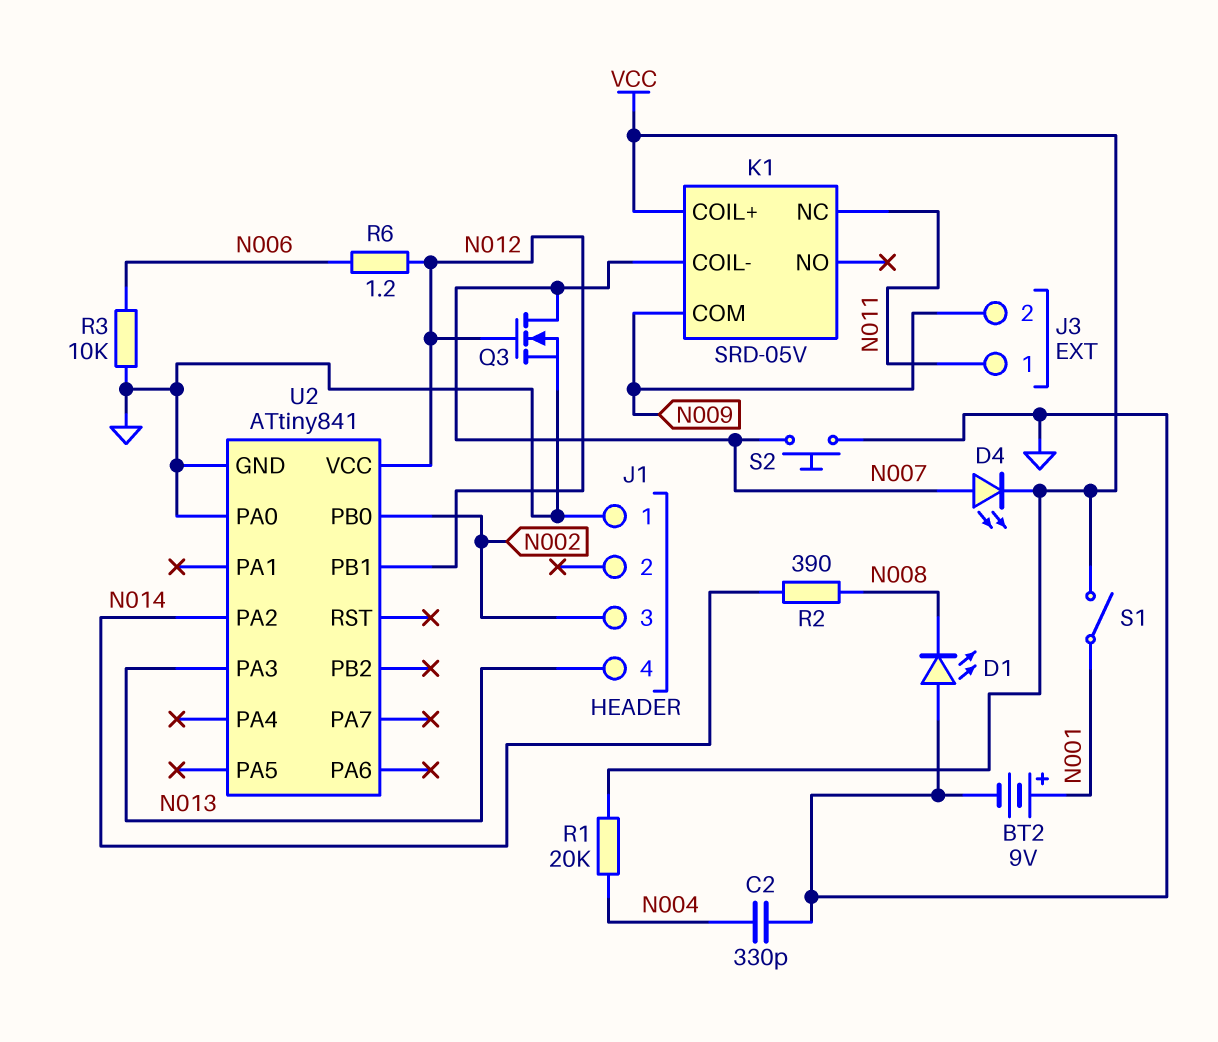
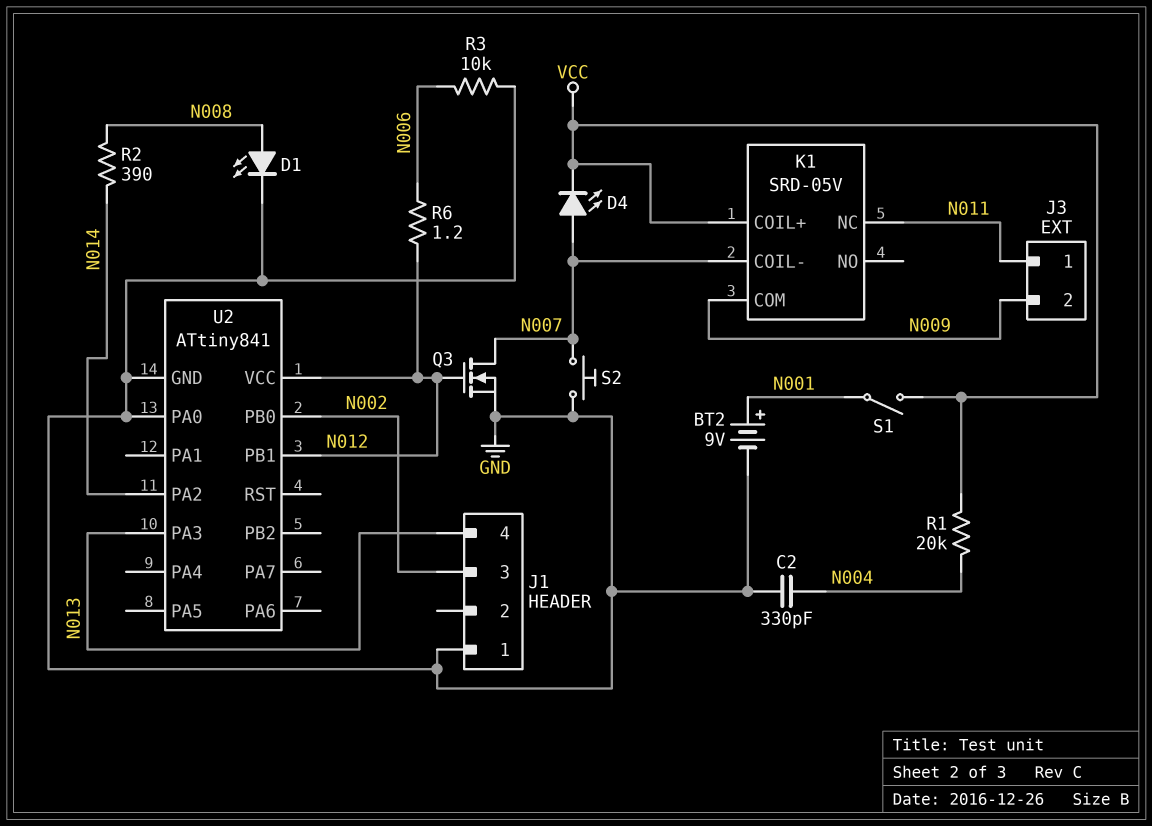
D1: LED (A GND, K N008) -> LED (A N008, K GND)

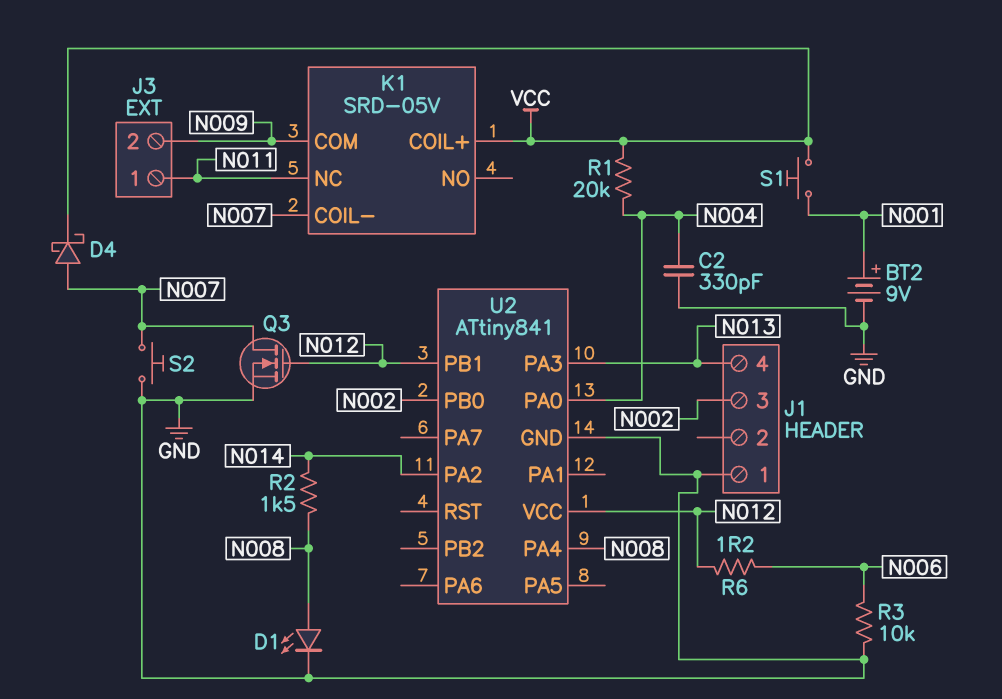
D4: LED (A N007, K VCC) -> schottky (A N007, K VCC)
R2: 390 (N008, N014) -> 1.5k (N008, N014)
S1: switch (N001, VCC) -> button (N001, VCC)
U2 pin PA0: GND -> N004
U2 pin PA4: none -> N008

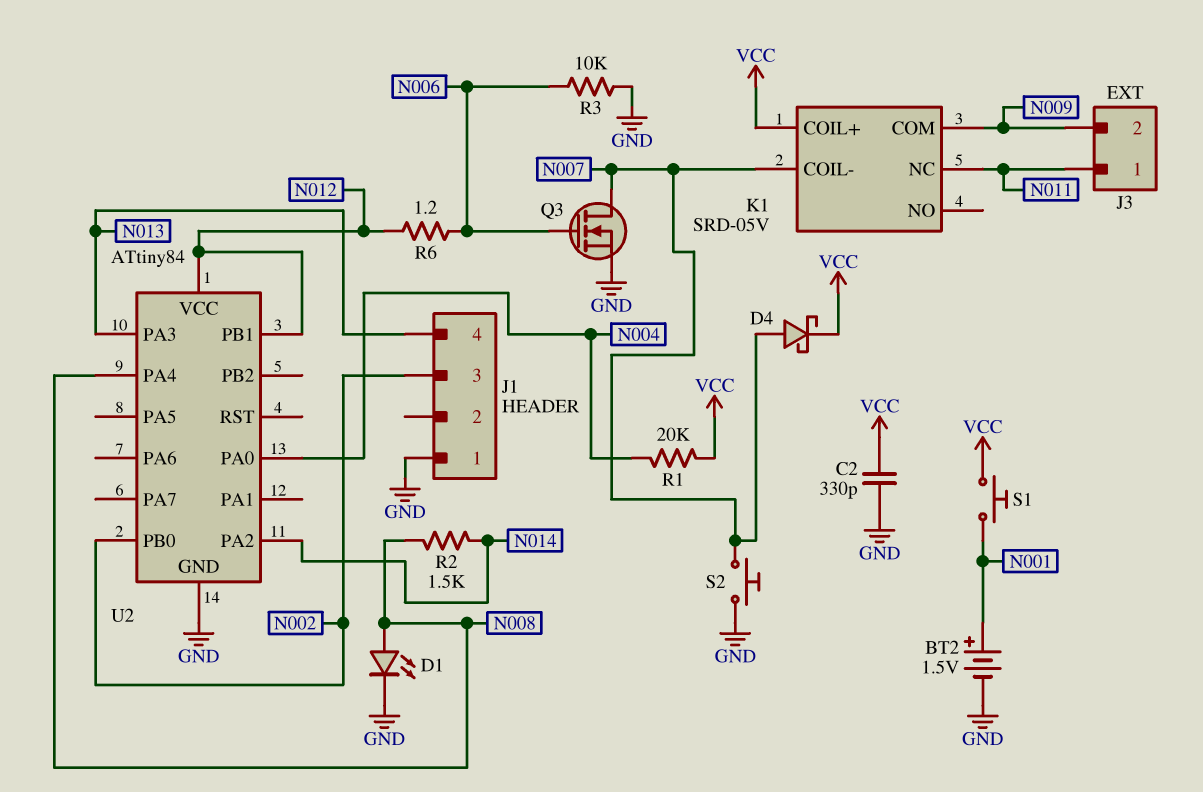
BT2: 9V (plus N001, minus GND) -> 1.5V (plus N001, minus GND)
C2: 330pF (GND, N004) -> 330pF (GND, VCC)
Q3: NMOS (G N012, D N007, S GND) -> NMOS (G N006, D N007, S GND)
U2: ATtiny841 -> ATtiny84

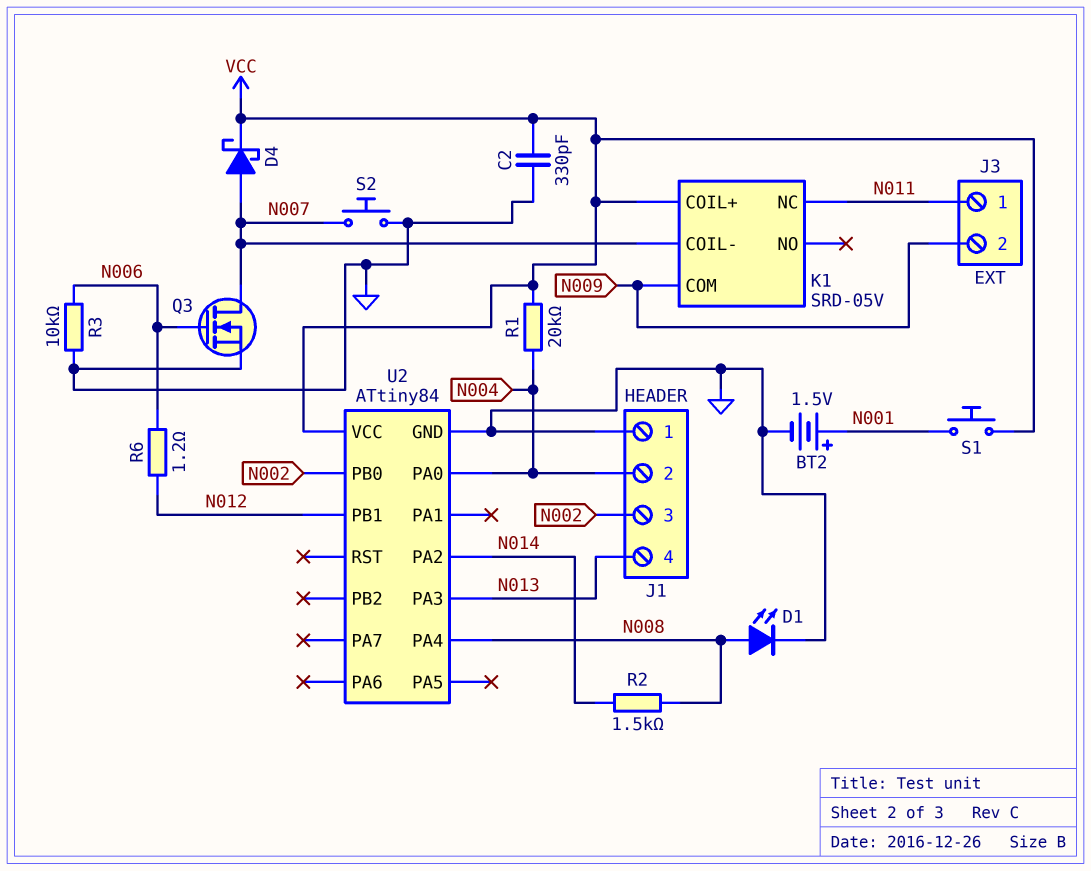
J1 pin 2: none -> N004
U2 pin VCC: N012 -> VCC

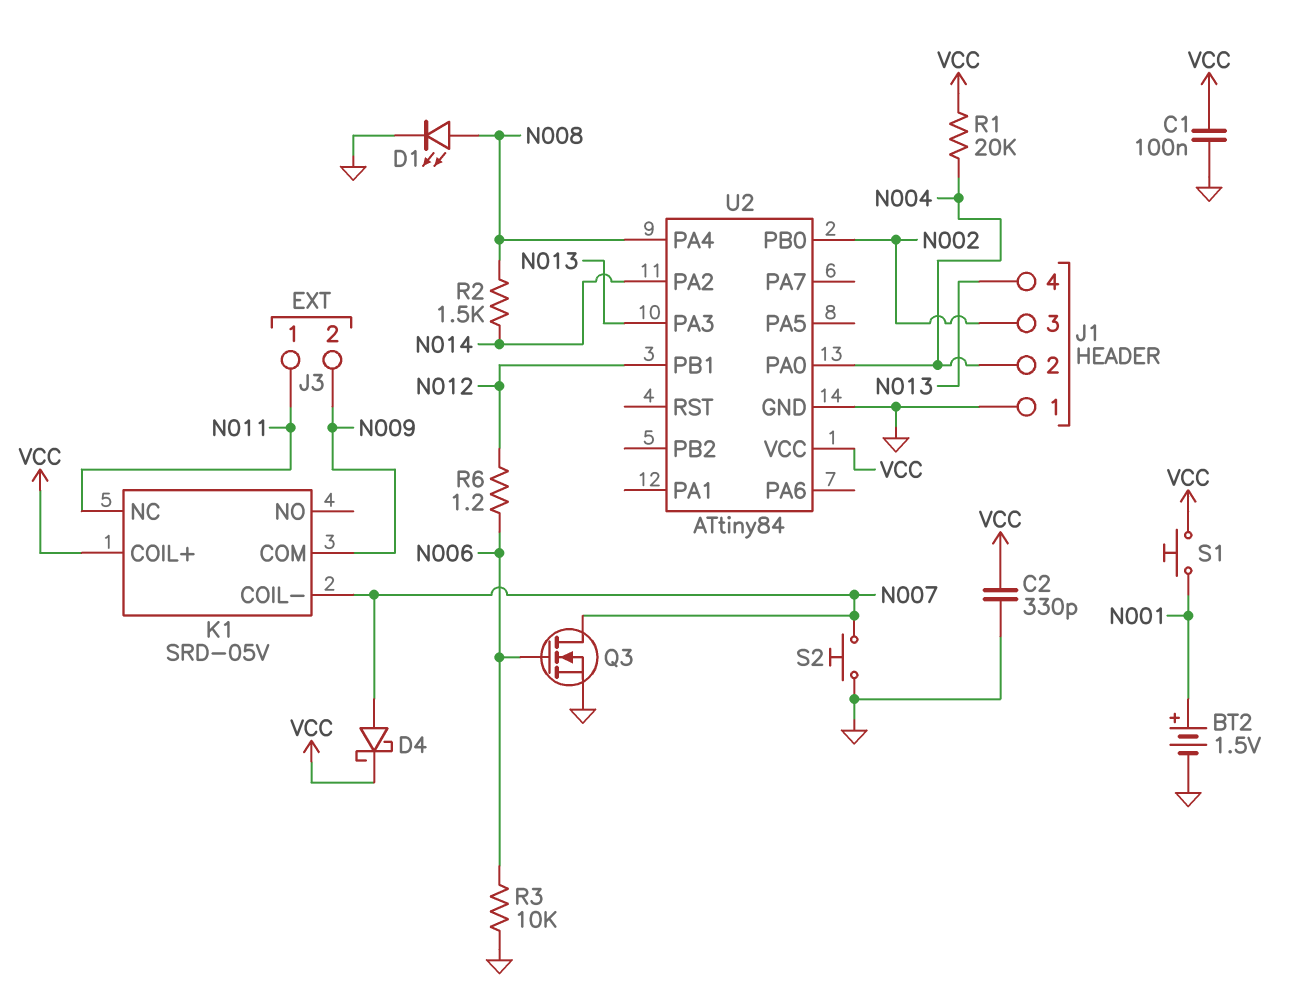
C1: none -> 100nF (GND, VCC)

